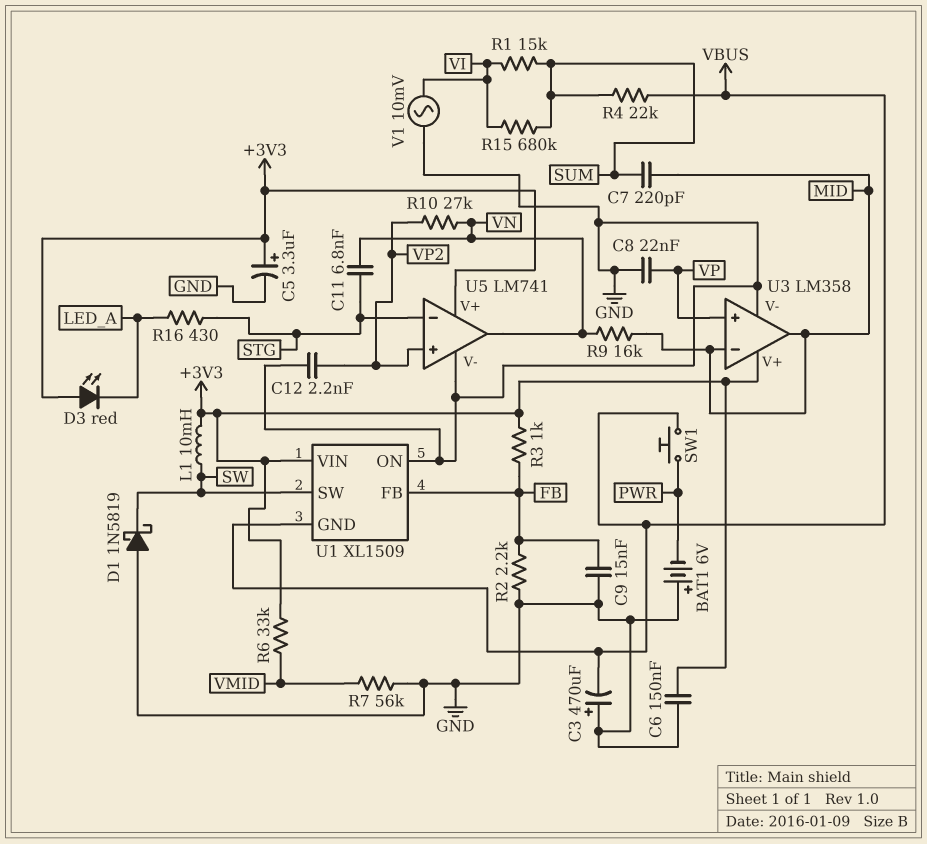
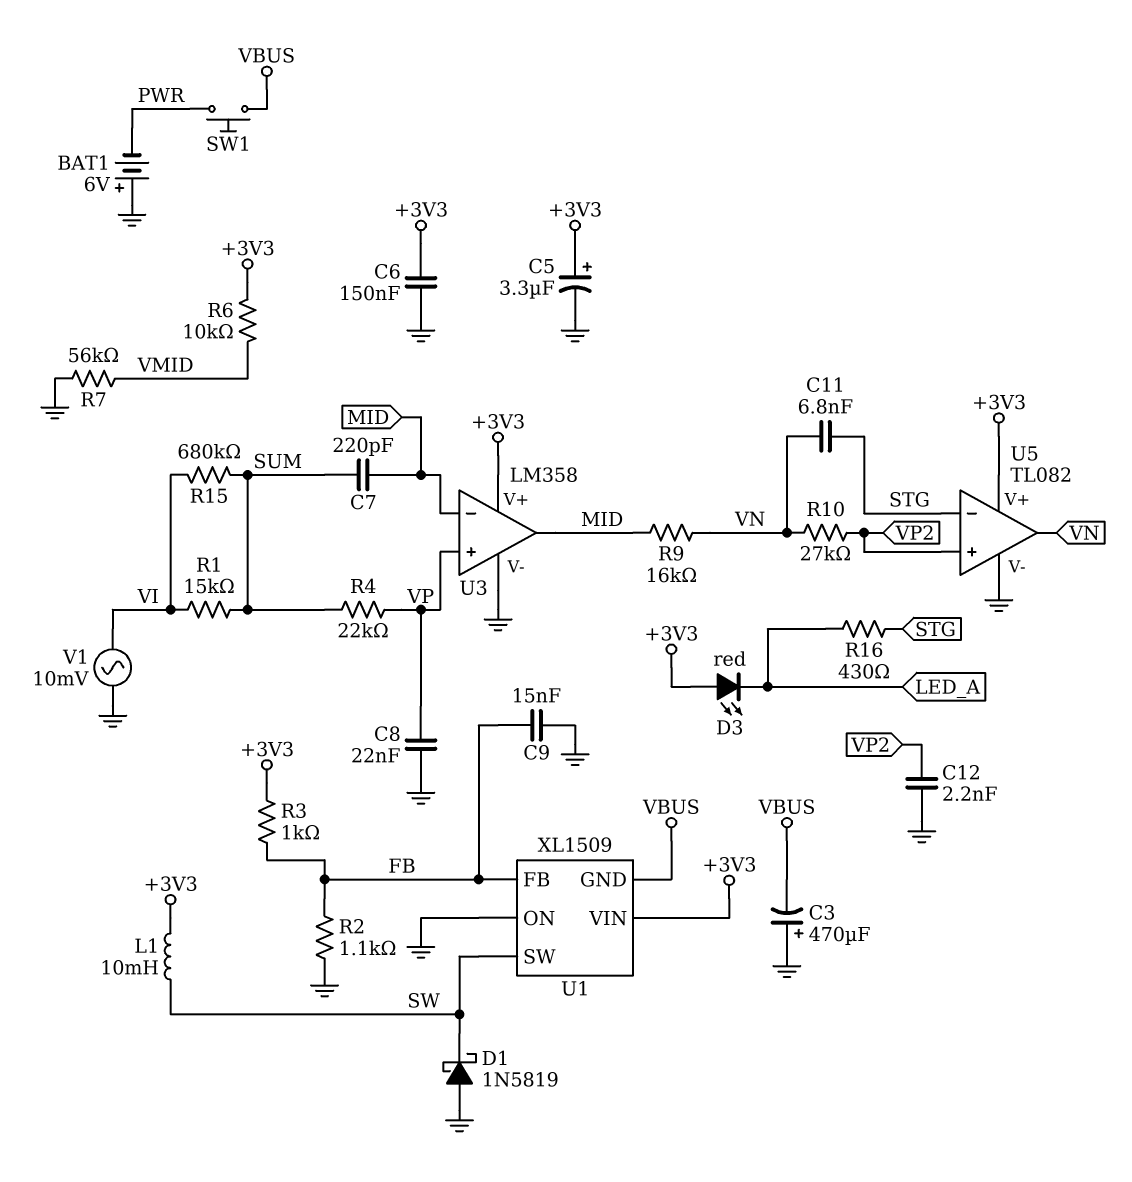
R2: 2.2k (FB, GND) -> 1.1k (FB, GND)
R4: 22k (SUM, VBUS) -> 22k (SUM, VP)
R6: 33k (+3V3, VMID) -> 10k (+3V3, VMID)
U5: LM741 -> TL082

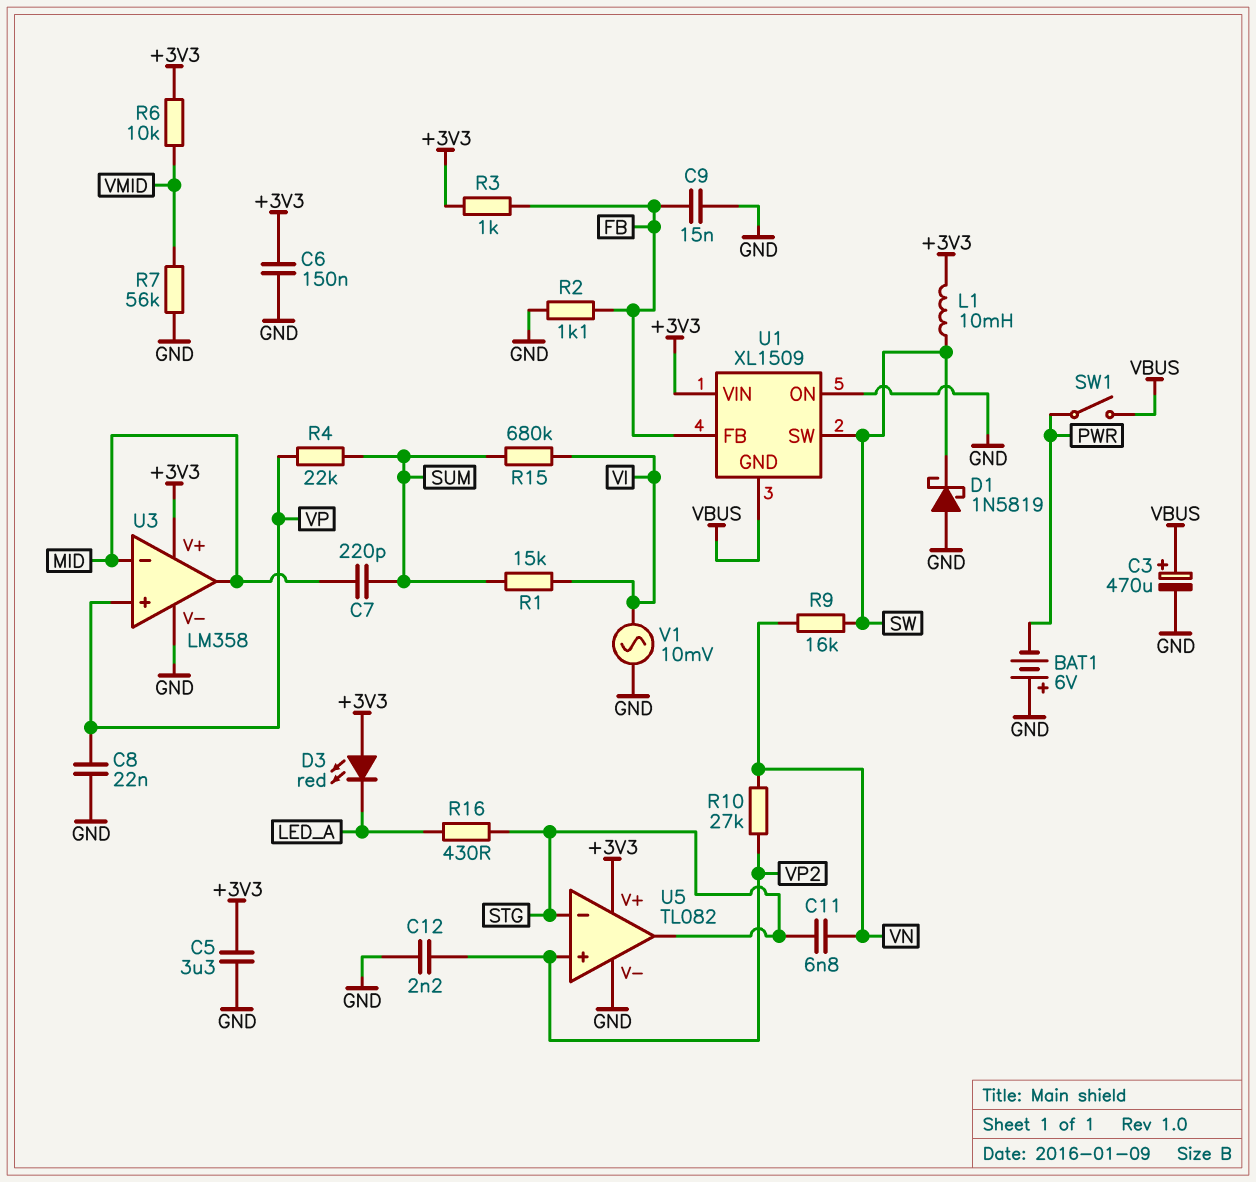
C3: 470uF (plus GND, minus VBUS) -> 470uF (plus VBUS, minus GND)
C5: 3.3uF (plus +3V3, minus GND) -> 3.3uF (+3V3, GND)
R9: 16k (MID, VN) -> 16k (SW, VN)
SW1: button (PWR, VBUS) -> switch (PWR, VBUS)
U5 pin out: VN -> STG

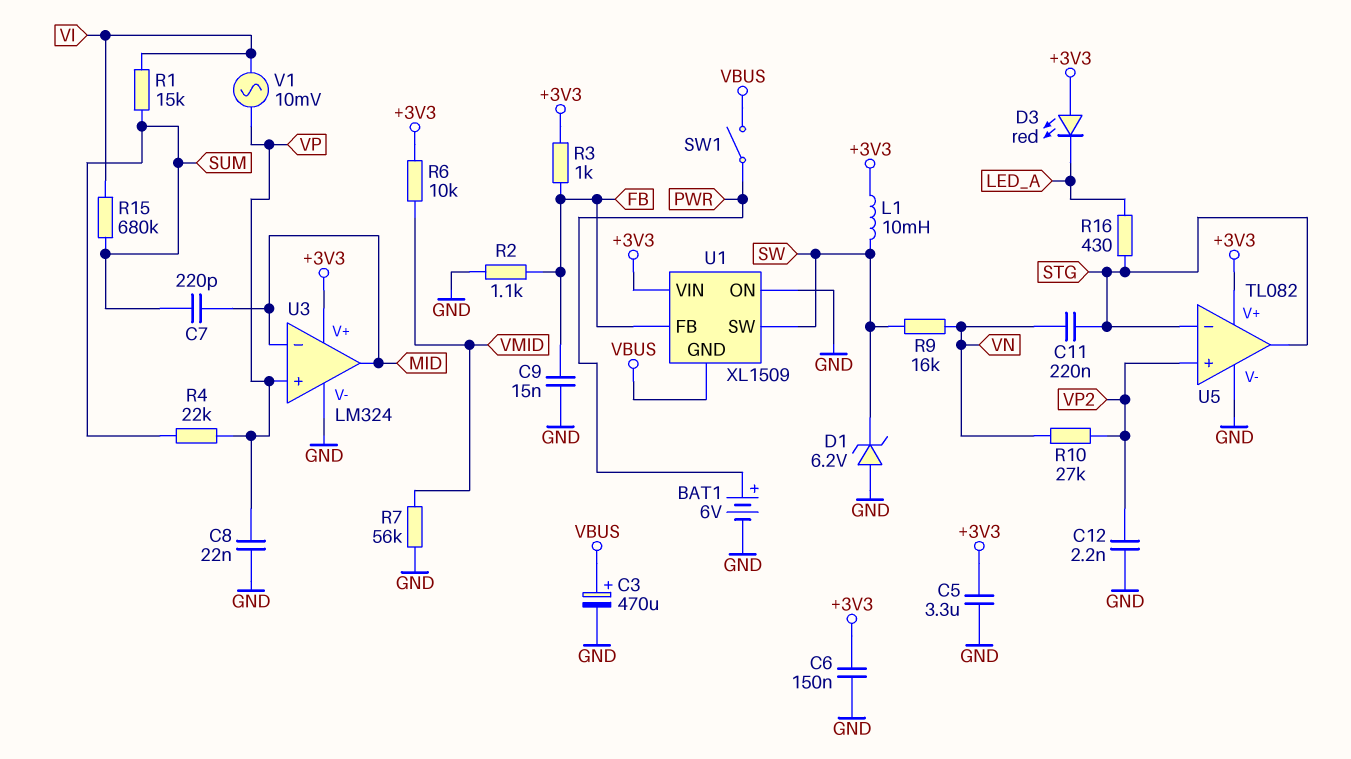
BAT1: 6V (plus GND, minus PWR) -> 6V (plus PWR, minus GND)
C11: 6.8nF (STG, VN) -> 220nF (STG, VN)
D1: schottky 1N5819 (A GND, K SW) -> zener 6.2V (A GND, K SW)
U3: LM358 -> LM324
V1: AC 10mV (GND, VI) -> AC 10mV (VI, VP)

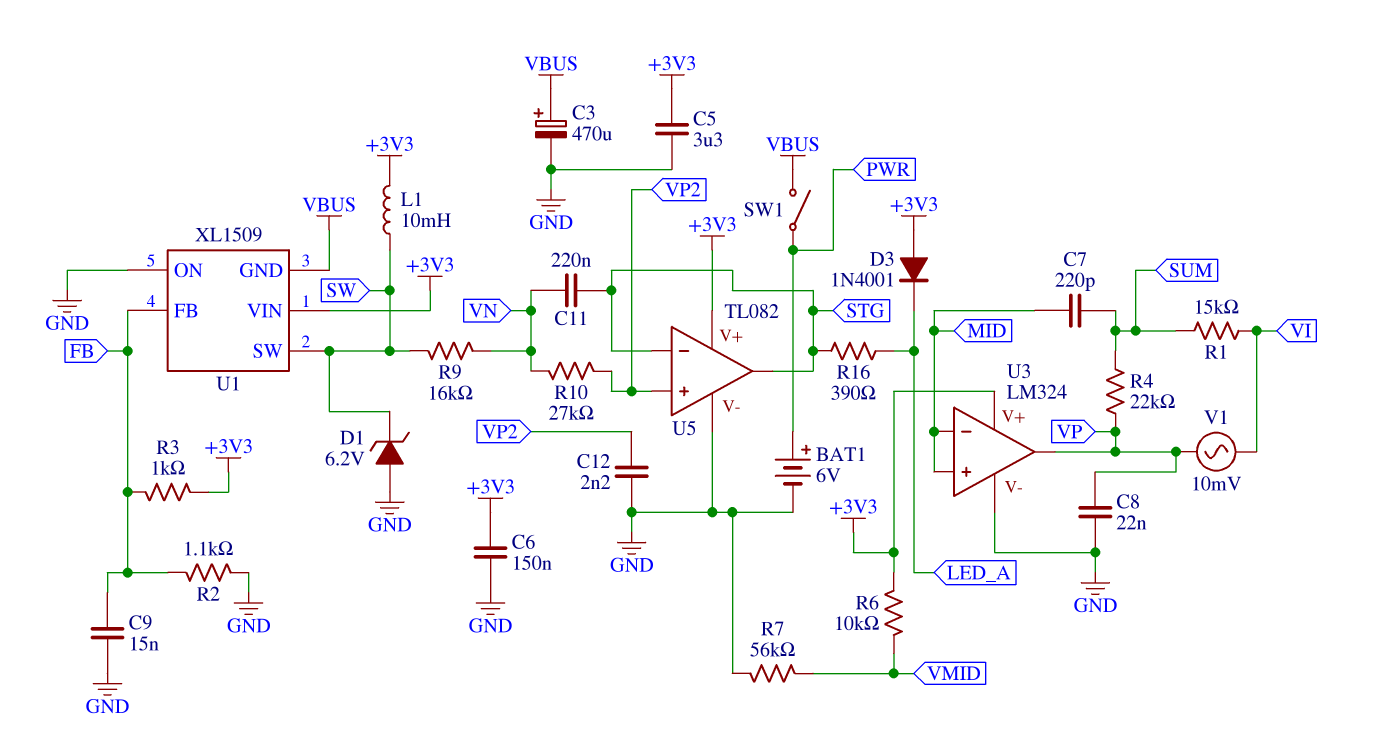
D3: LED red (A +3V3, K LED_A) -> diode 1N4001 (A +3V3, K LED_A)
R15: 680k (SUM, VI) -> none
R16: 430 (LED_A, STG) -> 390 (LED_A, STG)
U3 pin in+: VP -> MID
U3 pin out: MID -> VP

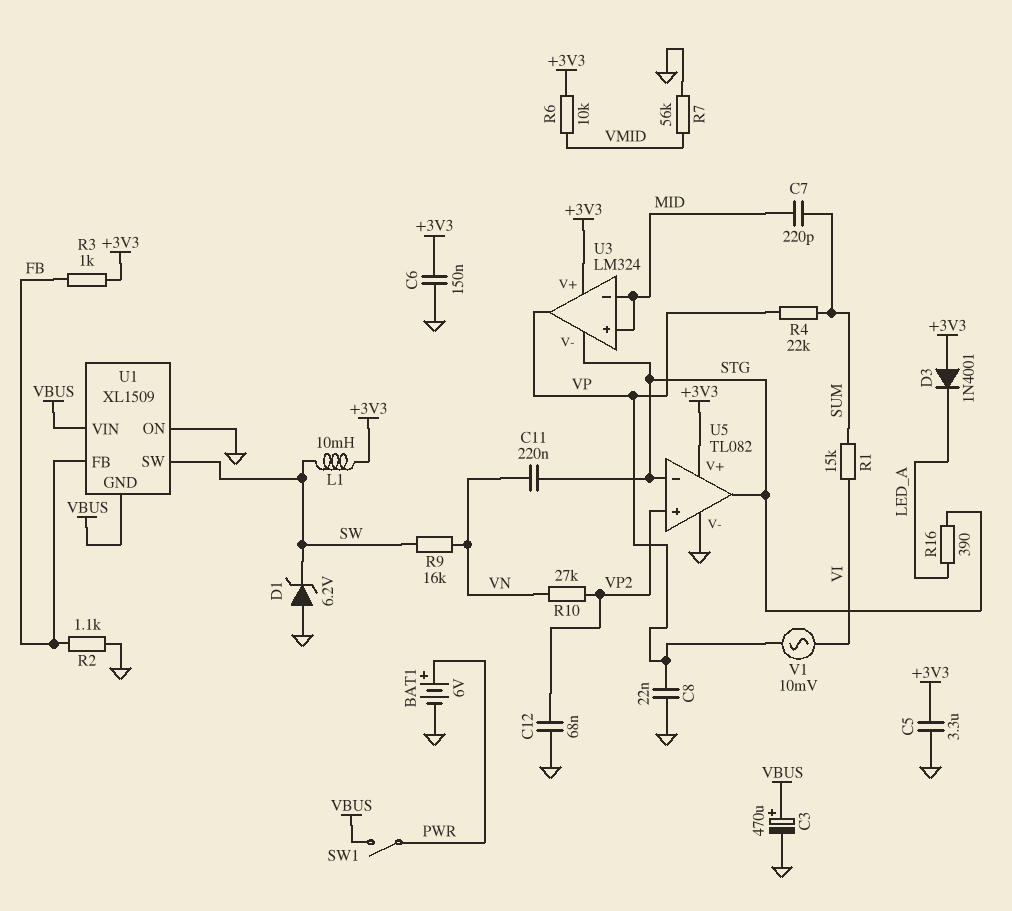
C9: 15nF (FB, GND) -> none
C12: 2.2nF (GND, VP2) -> 68nF (GND, VP2)
U1 pin VIN: +3V3 -> VBUS
U3 pin V-: GND -> STG

